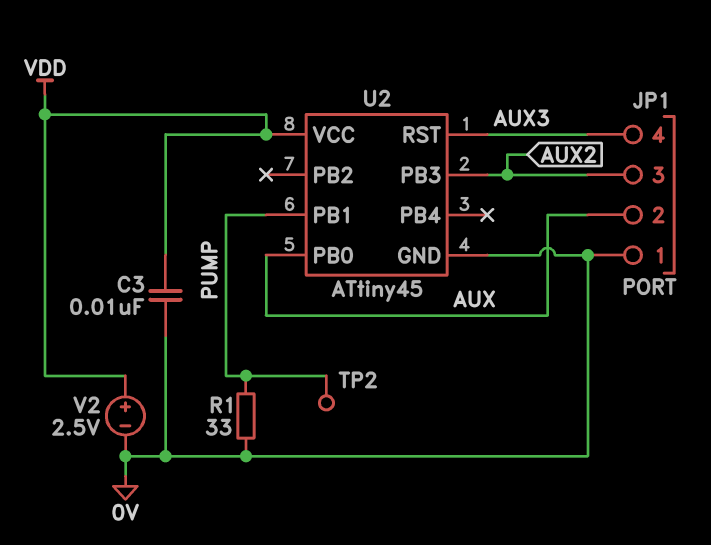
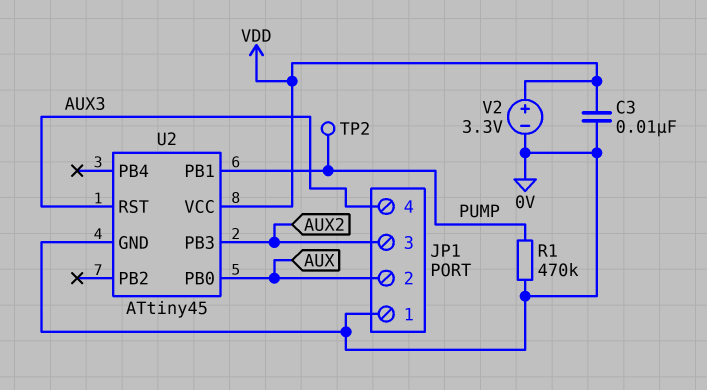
R1: 33 (0V, PUMP) -> 470k (0V, PUMP)
V2: 2.5V (plus VDD, minus 0V) -> 3.3V (plus VDD, minus 0V)

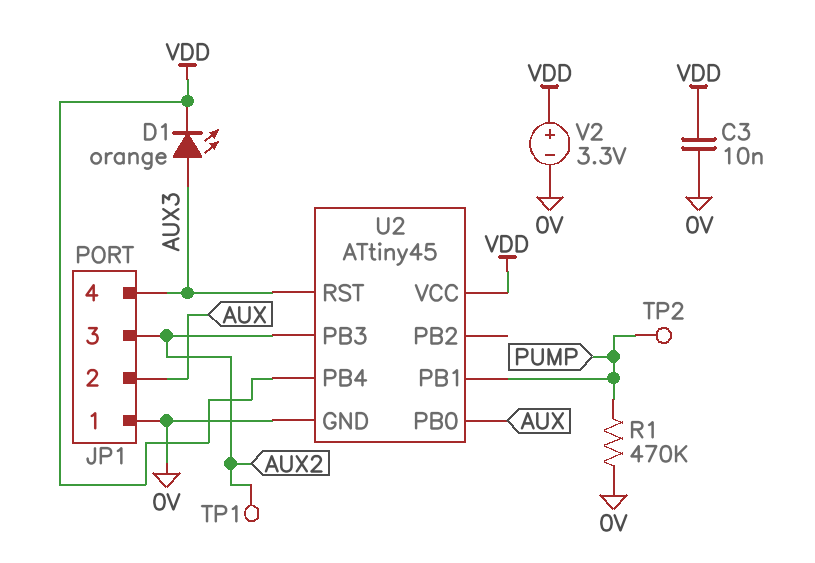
D1: none -> LED orange (A AUX3, K VDD)
TP1: none -> test point (AUX2)
U2 pin PB4: none -> VDD

